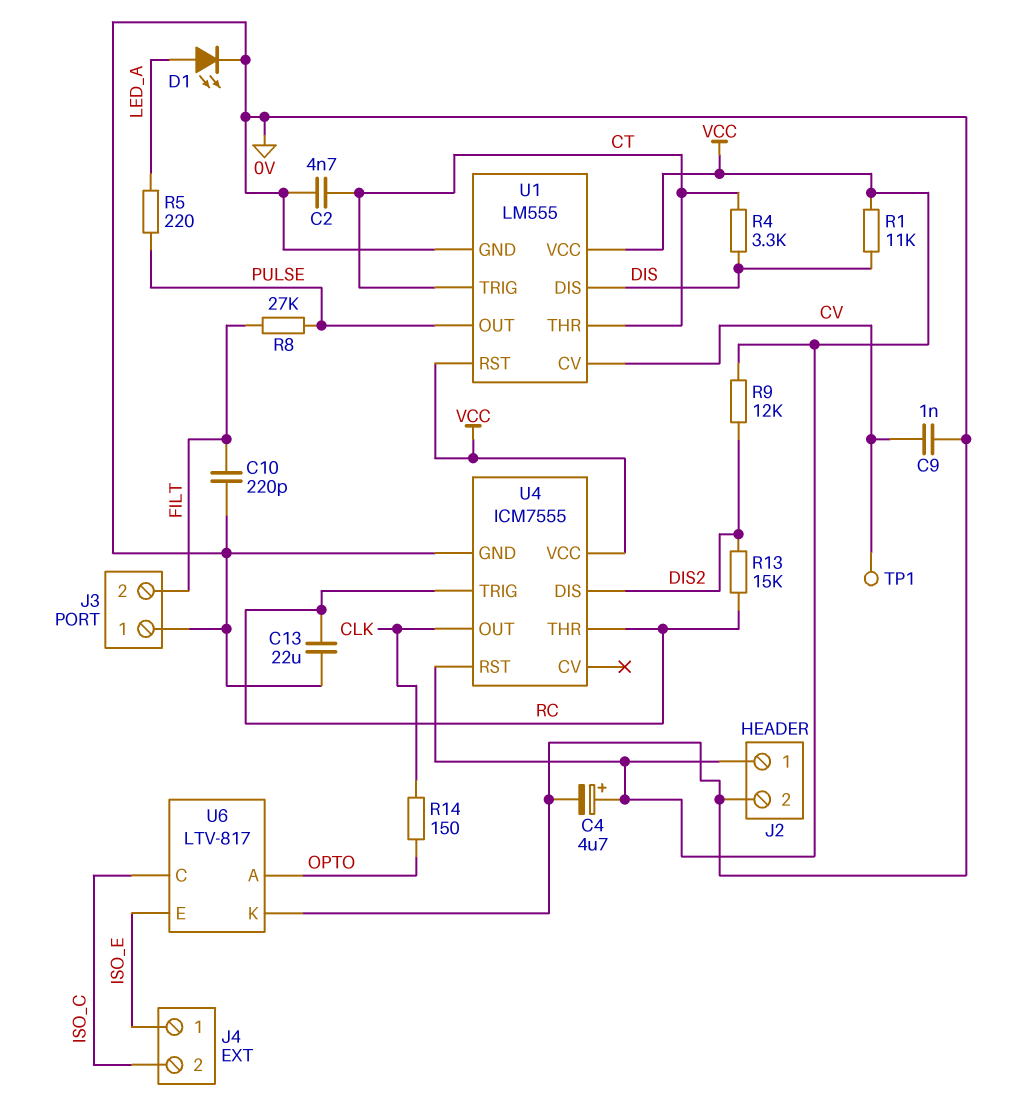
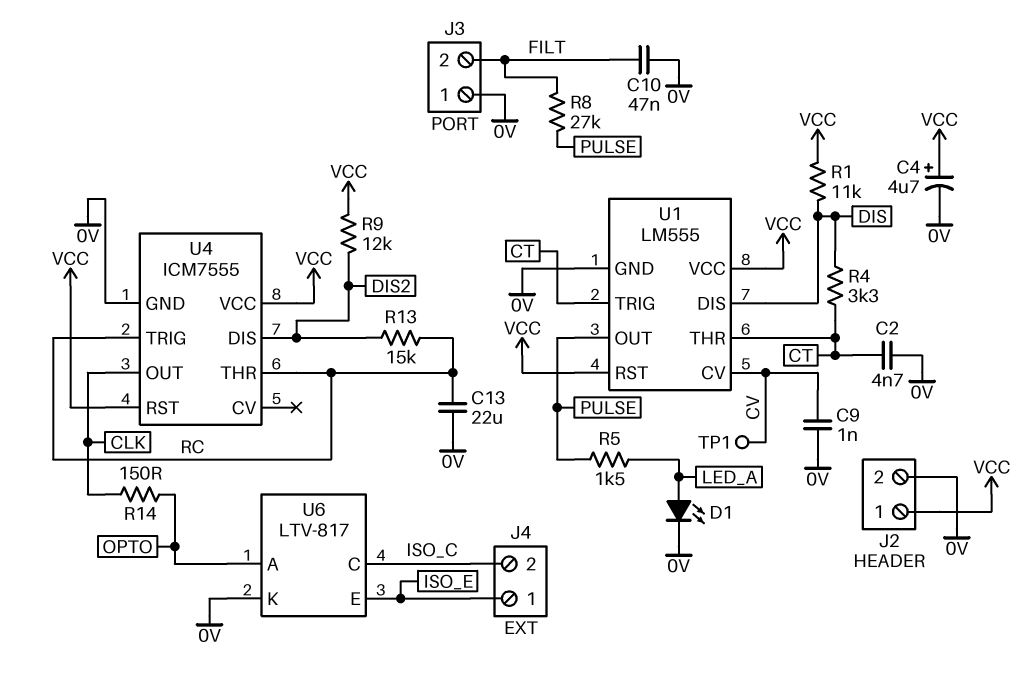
C10: 220pF (0V, FILT) -> 47nF (0V, FILT)
R5: 220 (LED_A, PULSE) -> 1.5k (LED_A, PULSE)

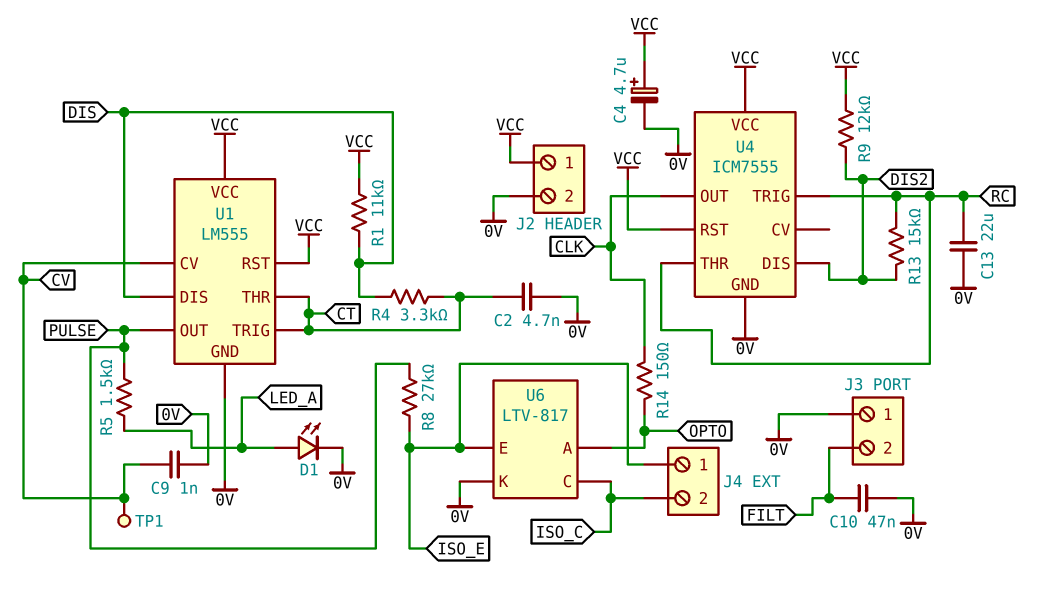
R8: 27k (FILT, PULSE) -> 27k (ISO_E, PULSE)

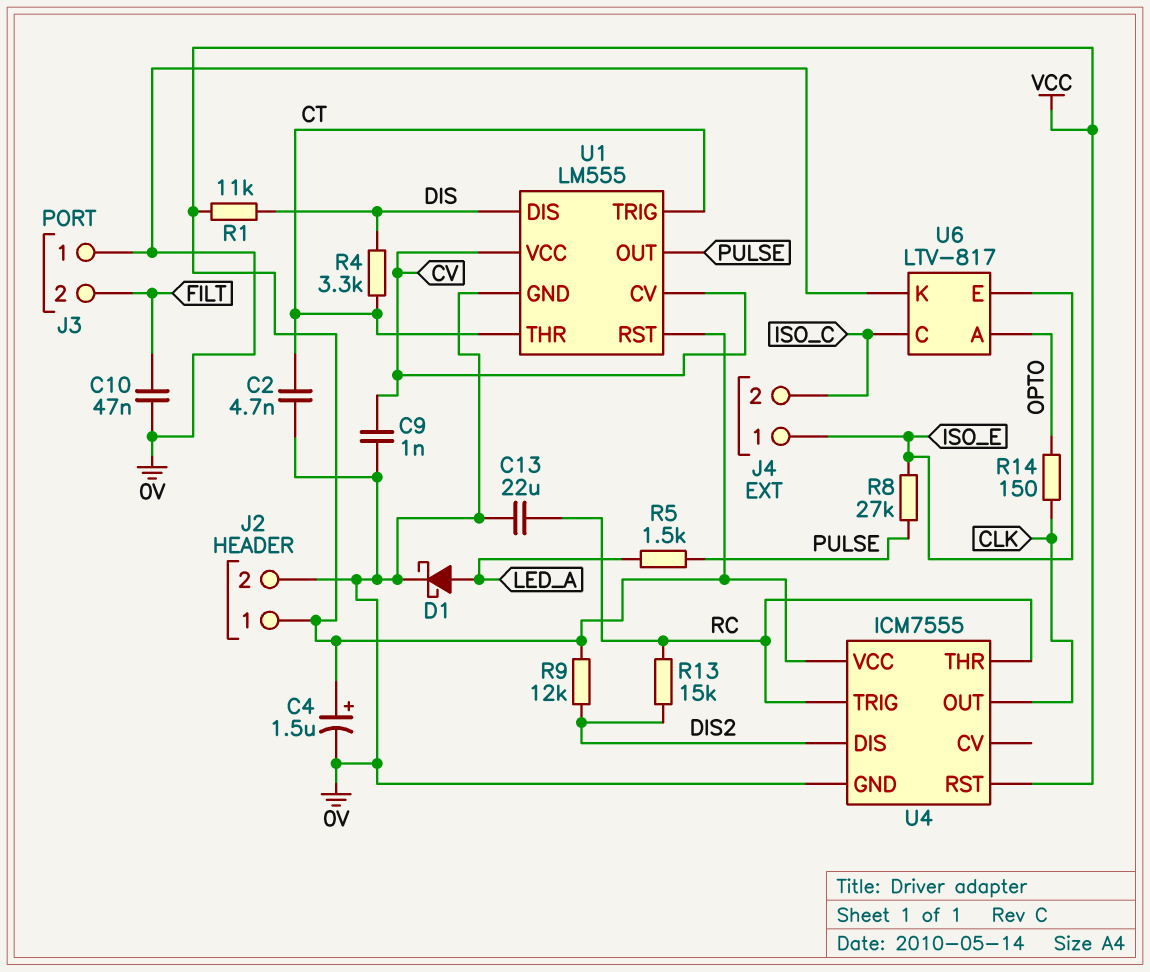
C4: 4.7uF (plus VCC, minus 0V) -> 1.5uF (plus VCC, minus 0V)
D1: LED (A LED_A, K 0V) -> schottky (A LED_A, K 0V)
TP1: test point (CV) -> none
U1 pin VCC: VCC -> CV

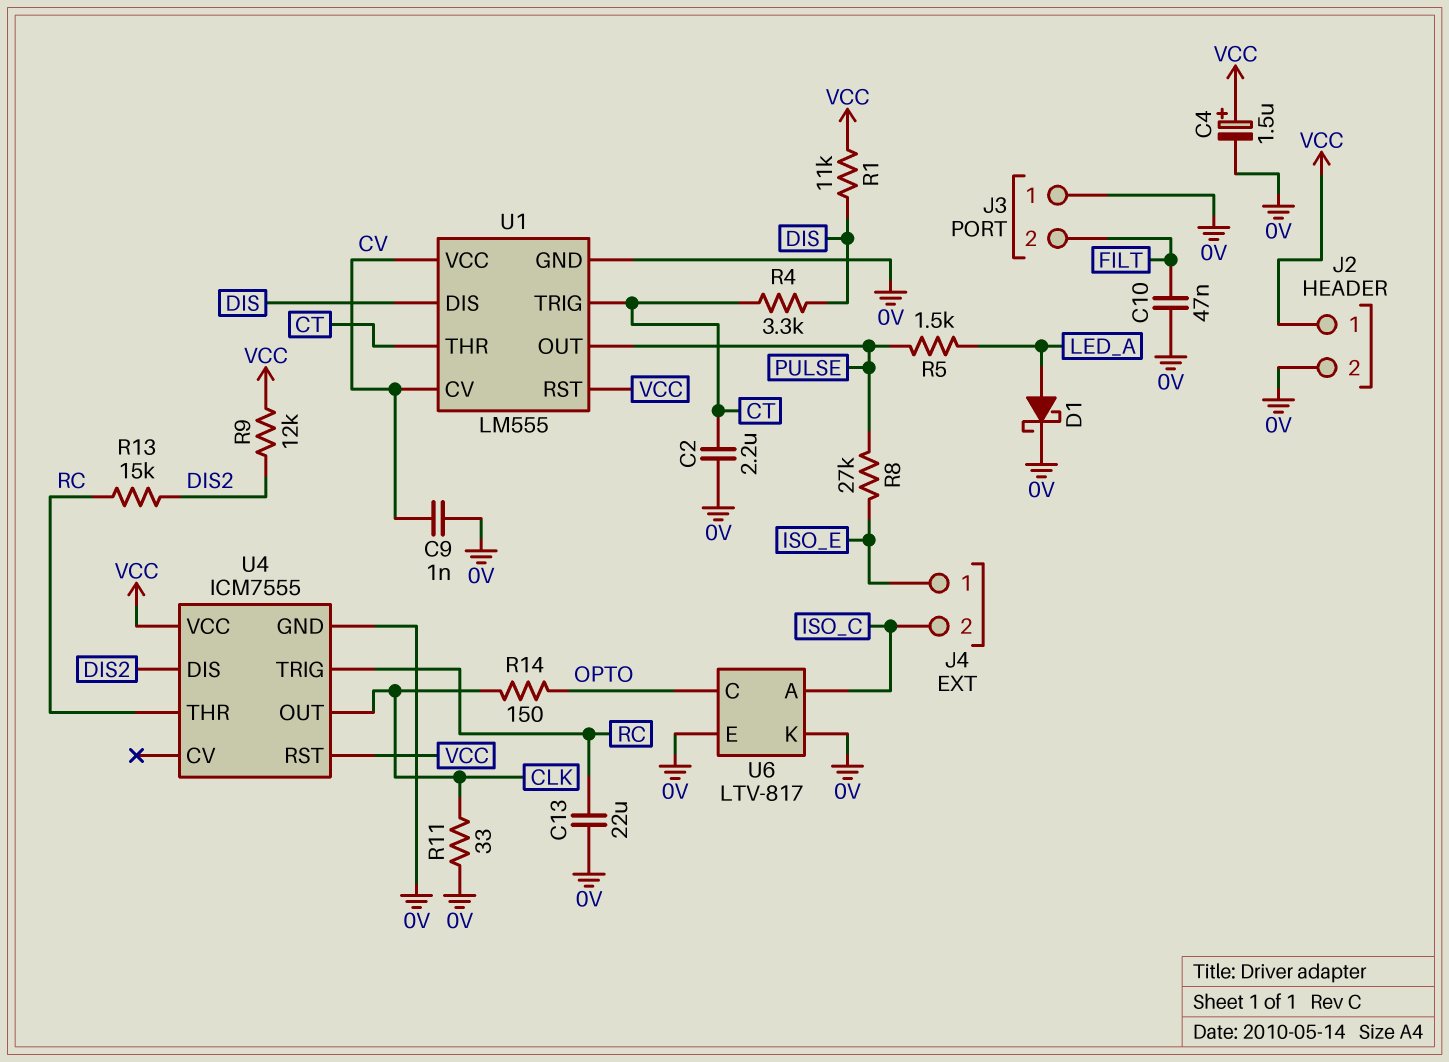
C2: 4.7nF (0V, CT) -> 2.2uF (0V, CT)
R11: none -> 33 (0V, CLK)
U6 pin A: OPTO -> ISO_C
U6 pin C: ISO_C -> OPTO
U6 pin E: ISO_E -> 0V

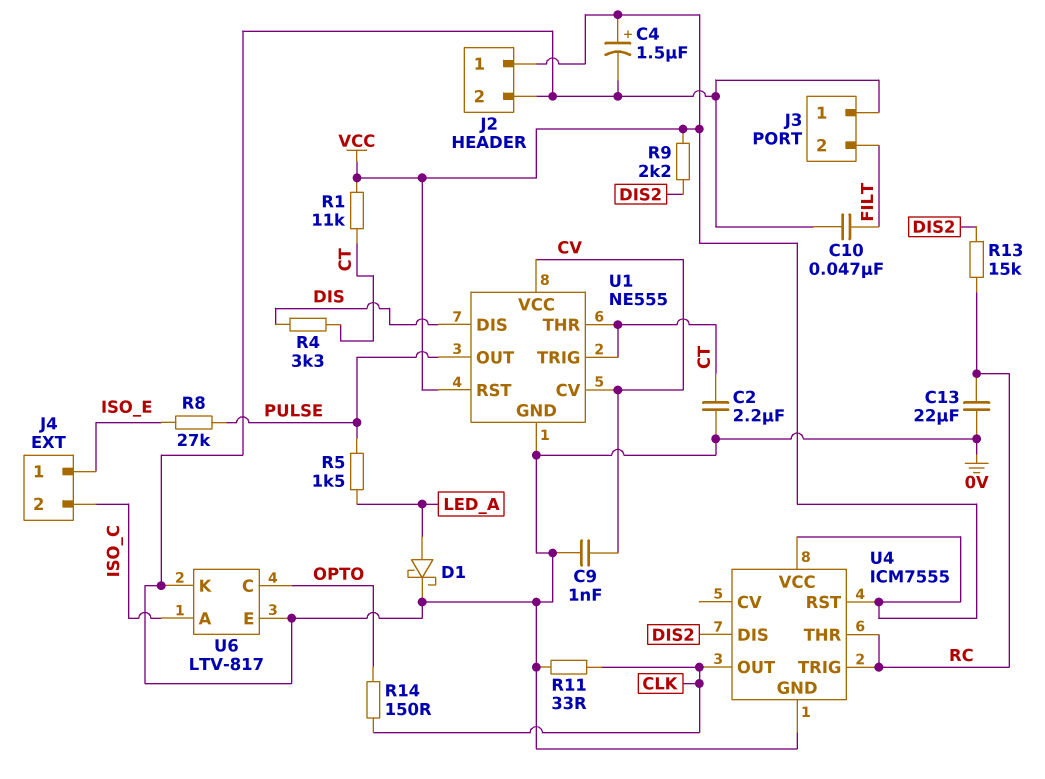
R1: 11k (DIS, VCC) -> 11k (CT, VCC)
R9: 12k (DIS2, VCC) -> 2.2k (DIS2, VCC)
U1: LM555 -> NE555

